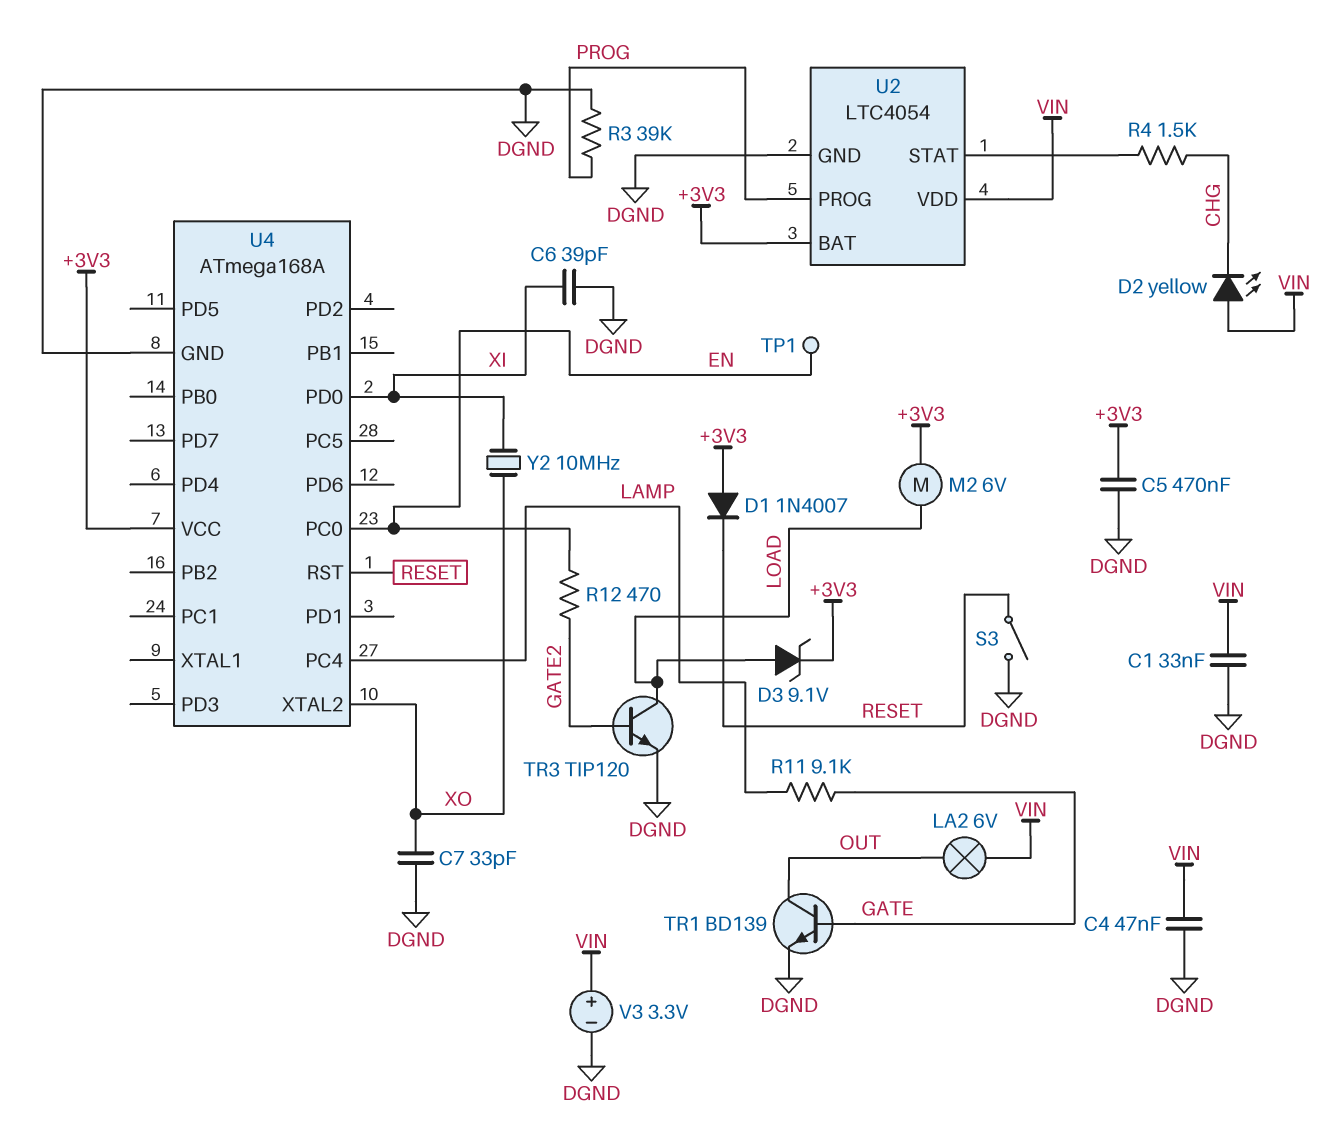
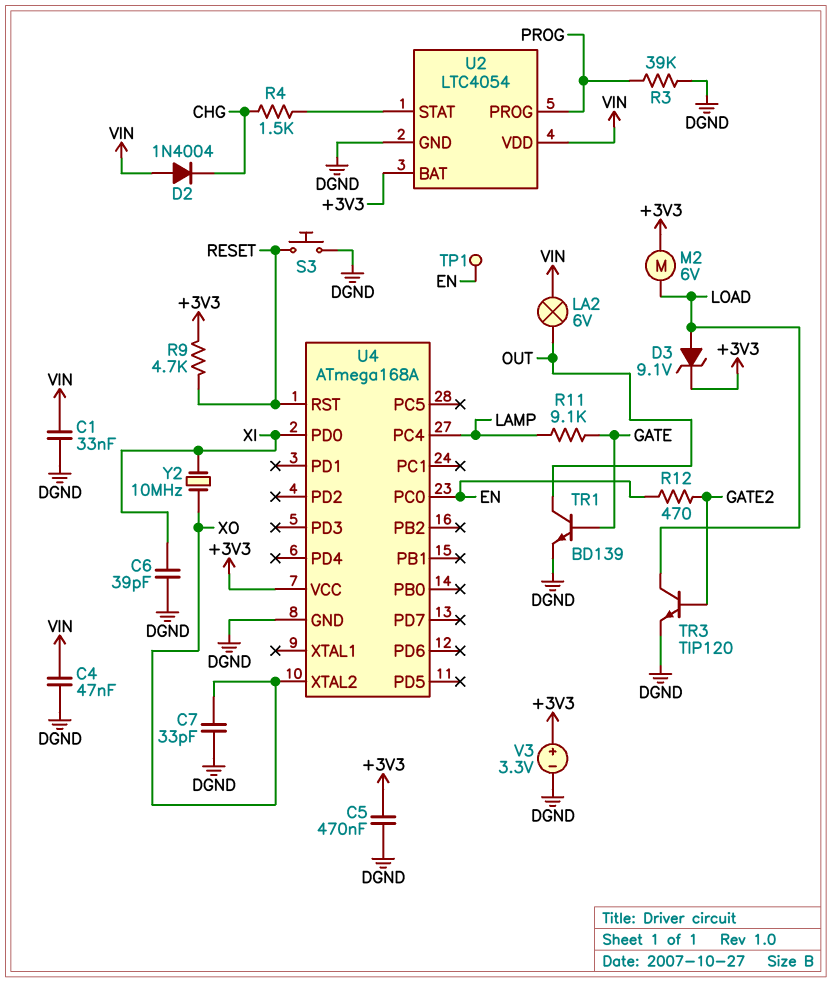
D1: diode 1N4007 (A +3V3, K RESET) -> none
D2: LED yellow (A VIN, K CHG) -> diode 1N4004 (A VIN, K CHG)
R9: none -> 4.7k (+3V3, RESET)
S3: switch (DGND, RESET) -> button (DGND, RESET)
V3: 3.3V (plus VIN, minus DGND) -> 3.3V (plus +3V3, minus DGND)

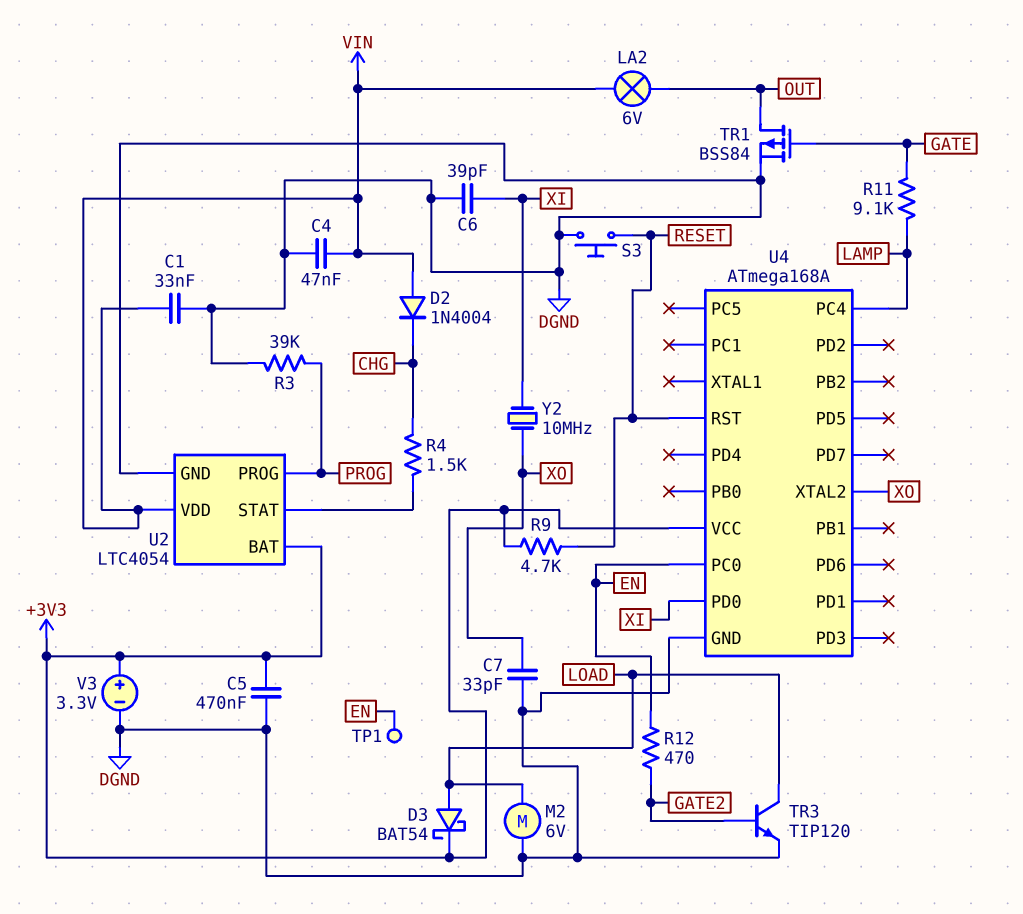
D3: zener 9.1V (A LOAD, K +3V3) -> schottky BAT54 (A LOAD, K +3V3)
M2: motor 6V (+3V3, LOAD) -> motor 6V (DGND, LOAD)
TR1: NPN BD139 (B GATE, C OUT, E DGND) -> PMOS BSS84 (G GATE, D OUT, S DGND)

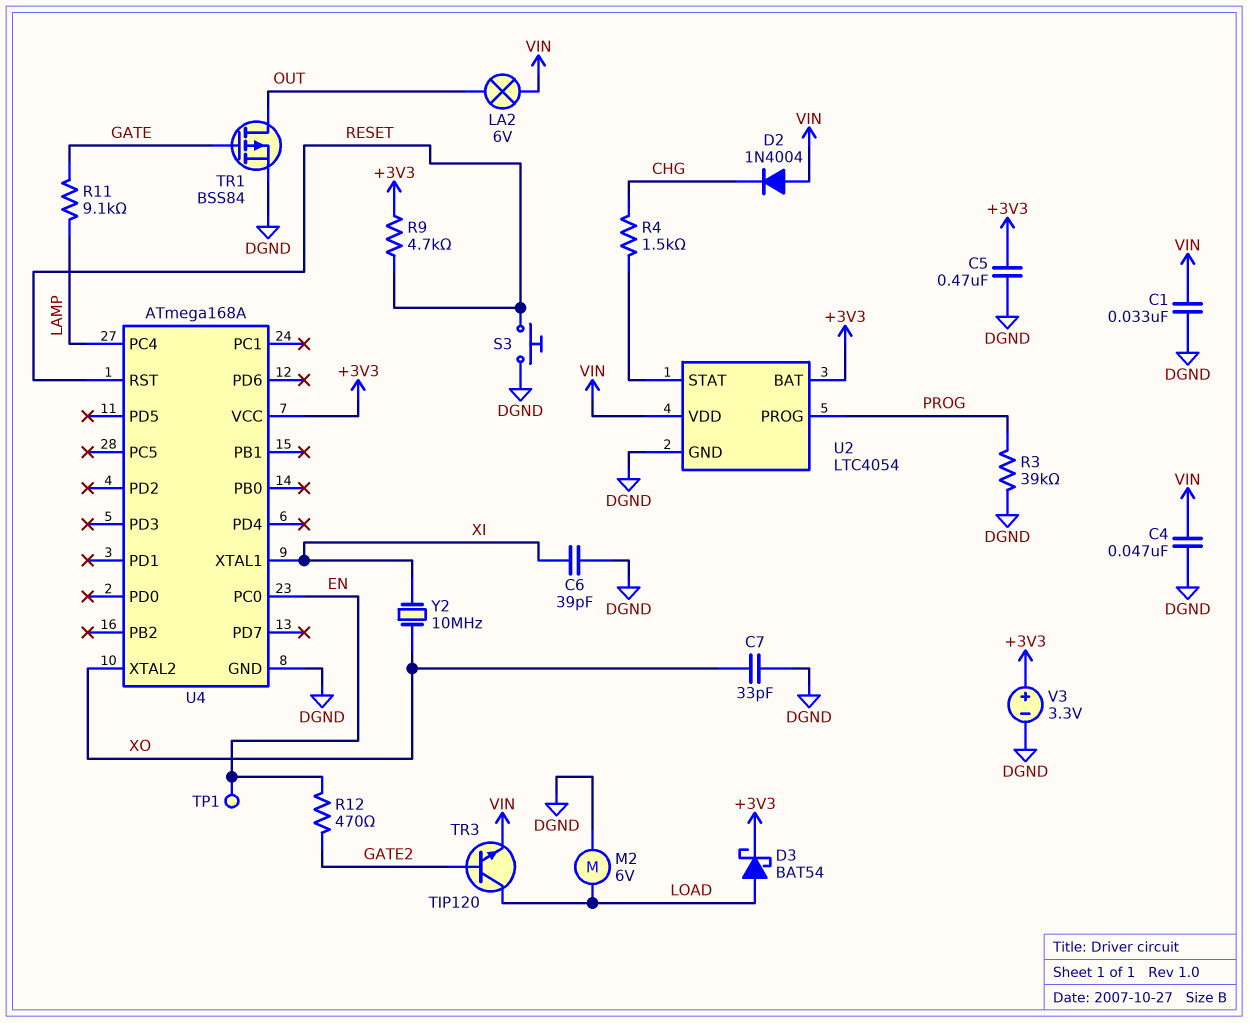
TR3: NPN TIP120 (B GATE2, C LOAD, E DGND) -> NPN TIP120 (B GATE2, C LOAD, E VIN)
U4 pin PD0: XI -> none
U4 pin XTAL1: none -> XI

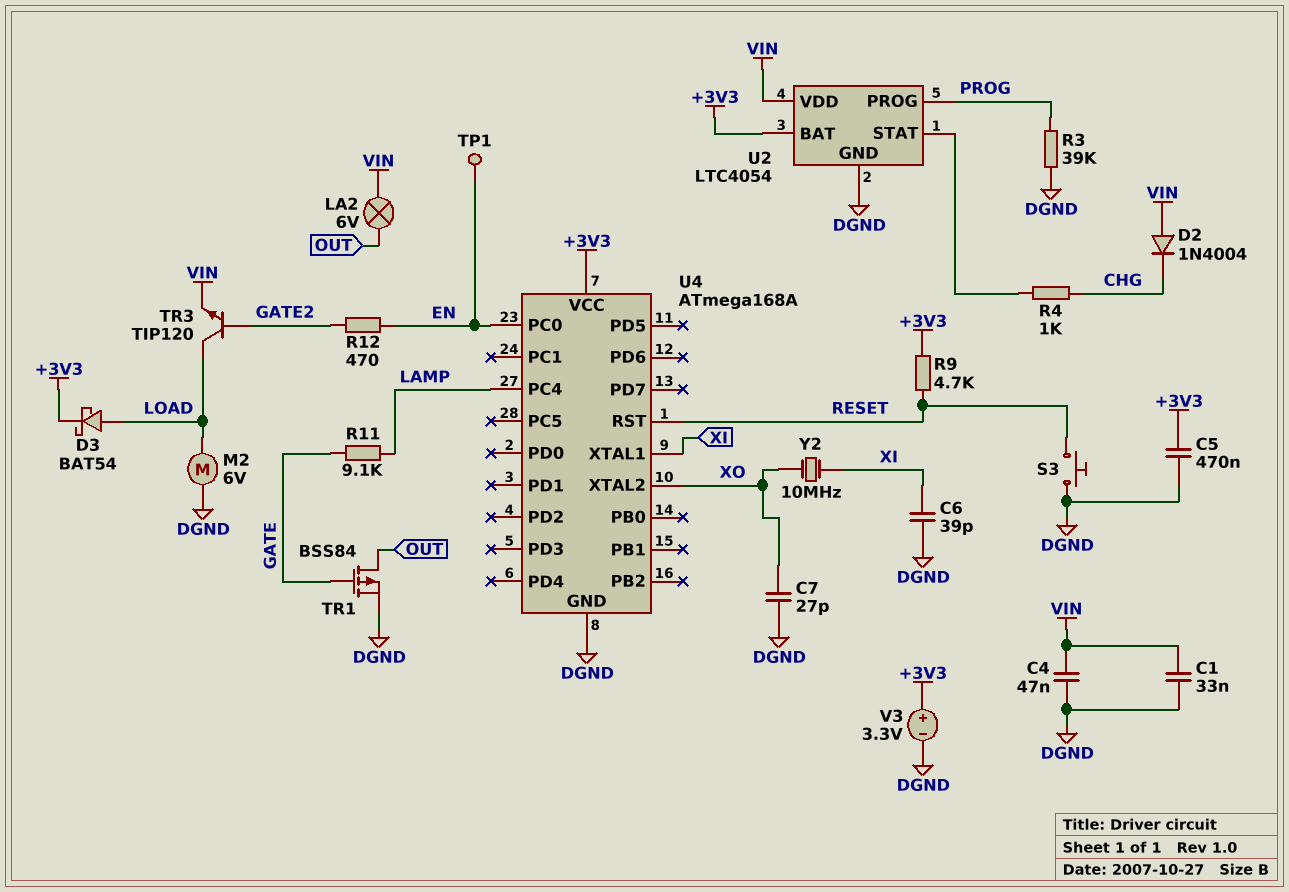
C7: 33pF (DGND, XO) -> 27pF (DGND, XO)
R4: 1.5k (CHG, U2/STAT) -> 1k (CHG, U2/STAT)

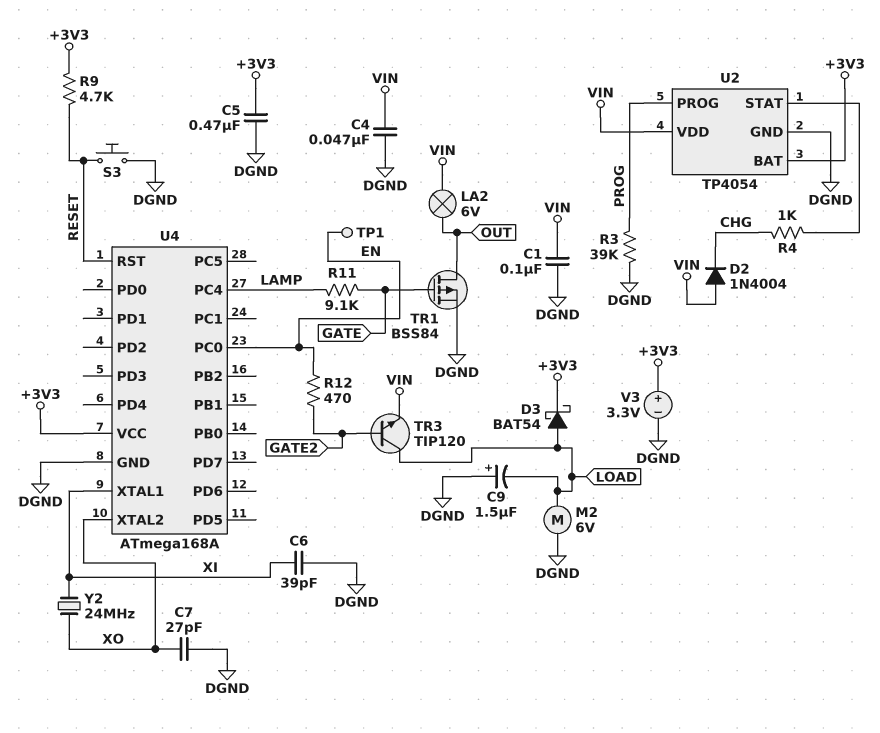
C1: 33nF (DGND, VIN) -> 100nF (DGND, VIN)
C9: none -> 1.5uF (plus DGND, minus LOAD)
U2: LTC4054 -> TP4054
Y2: 10MHz (XI, XO) -> 24MHz (XI, XO)

